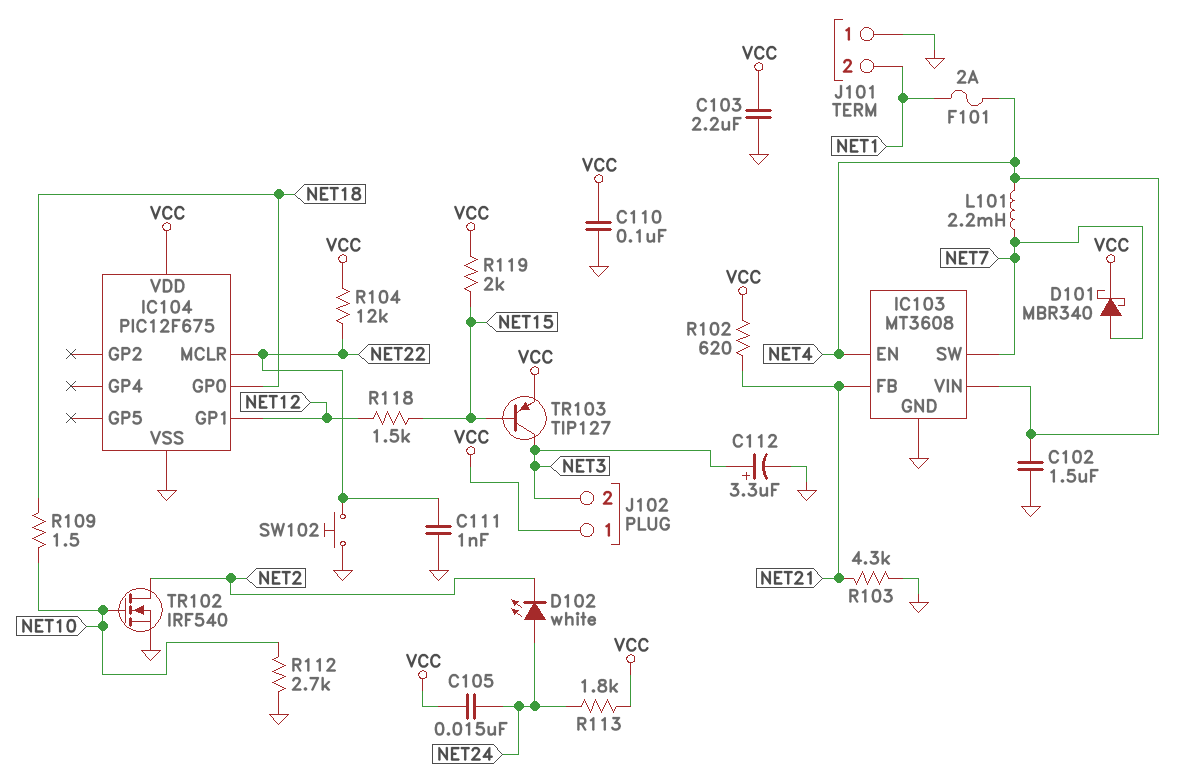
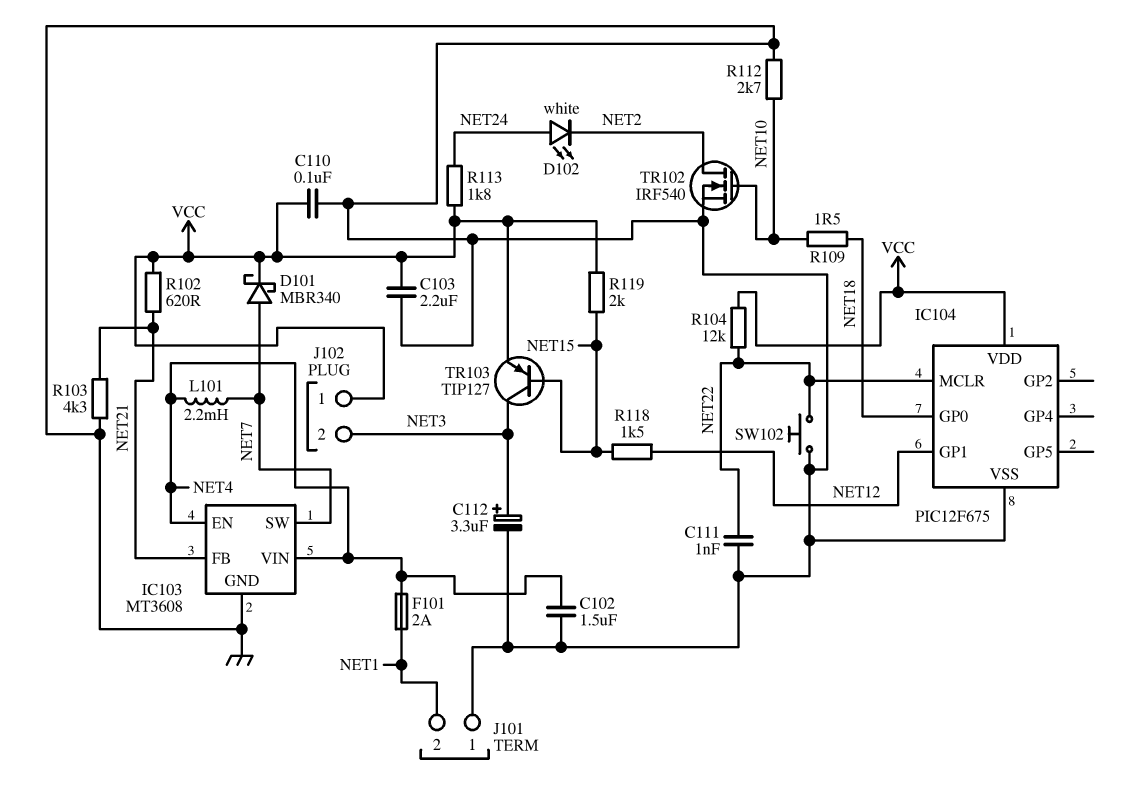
C105: 15nF (NET24, VCC) -> none

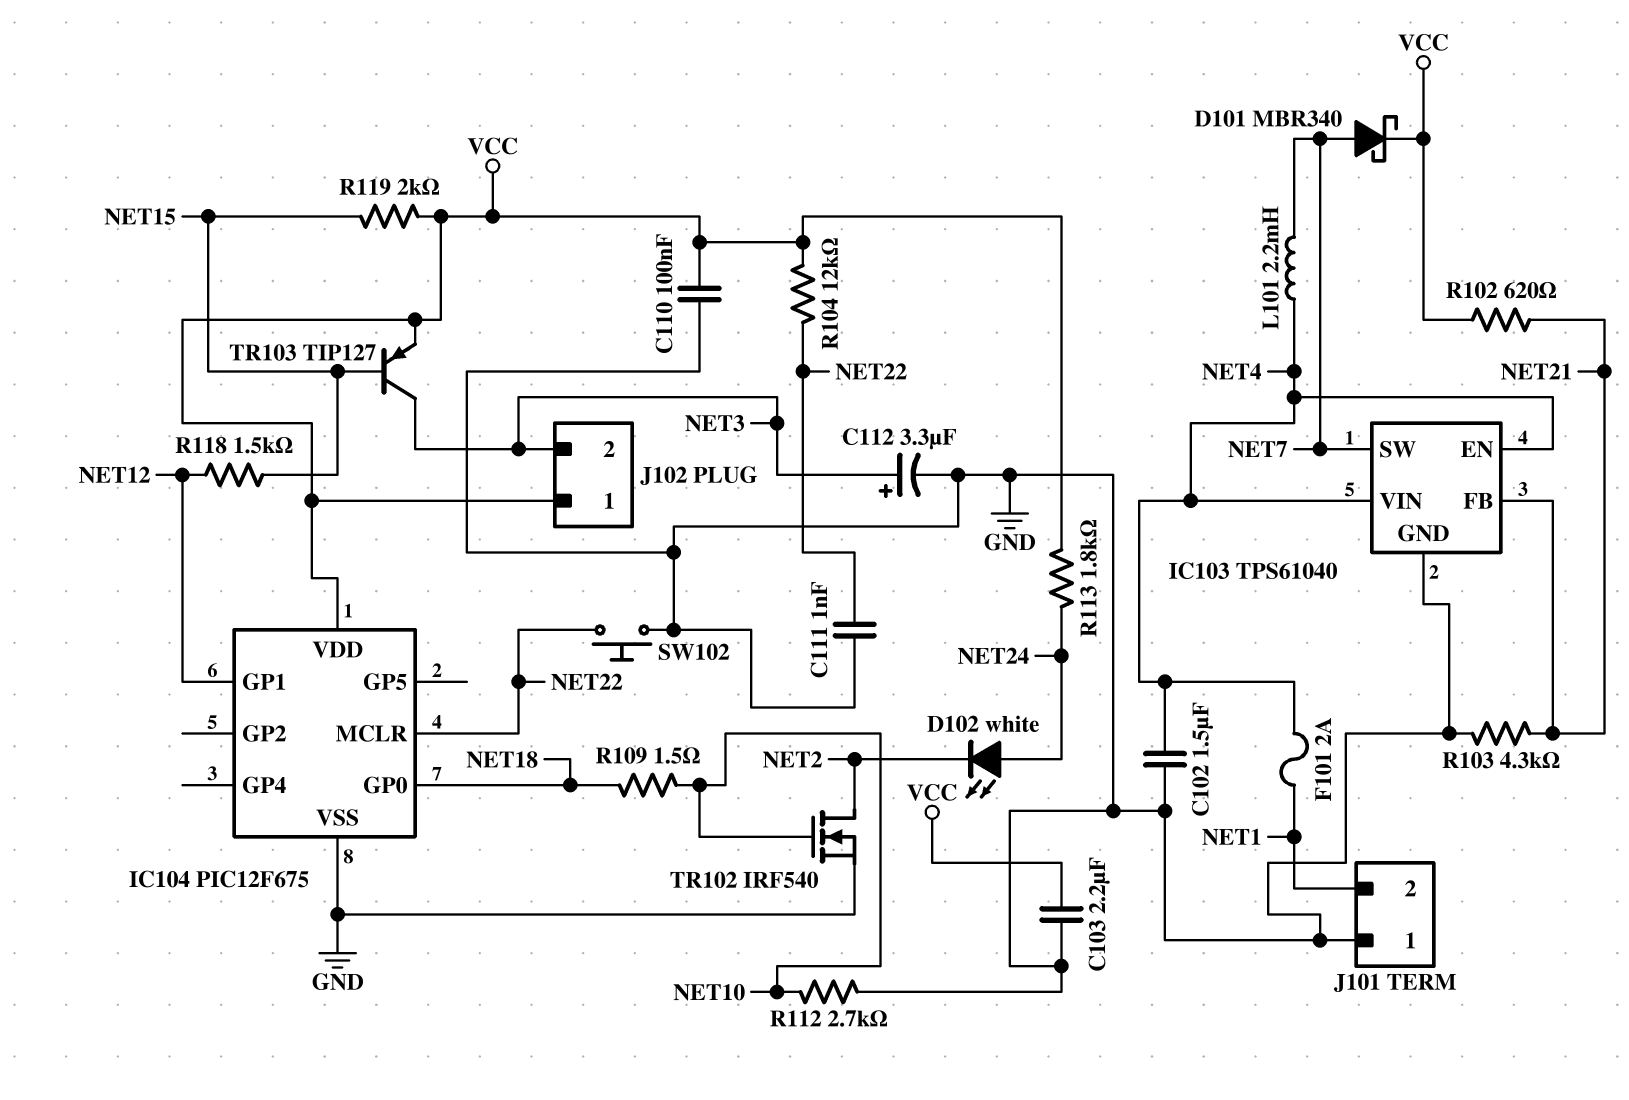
IC103: MT3608 -> TPS61040

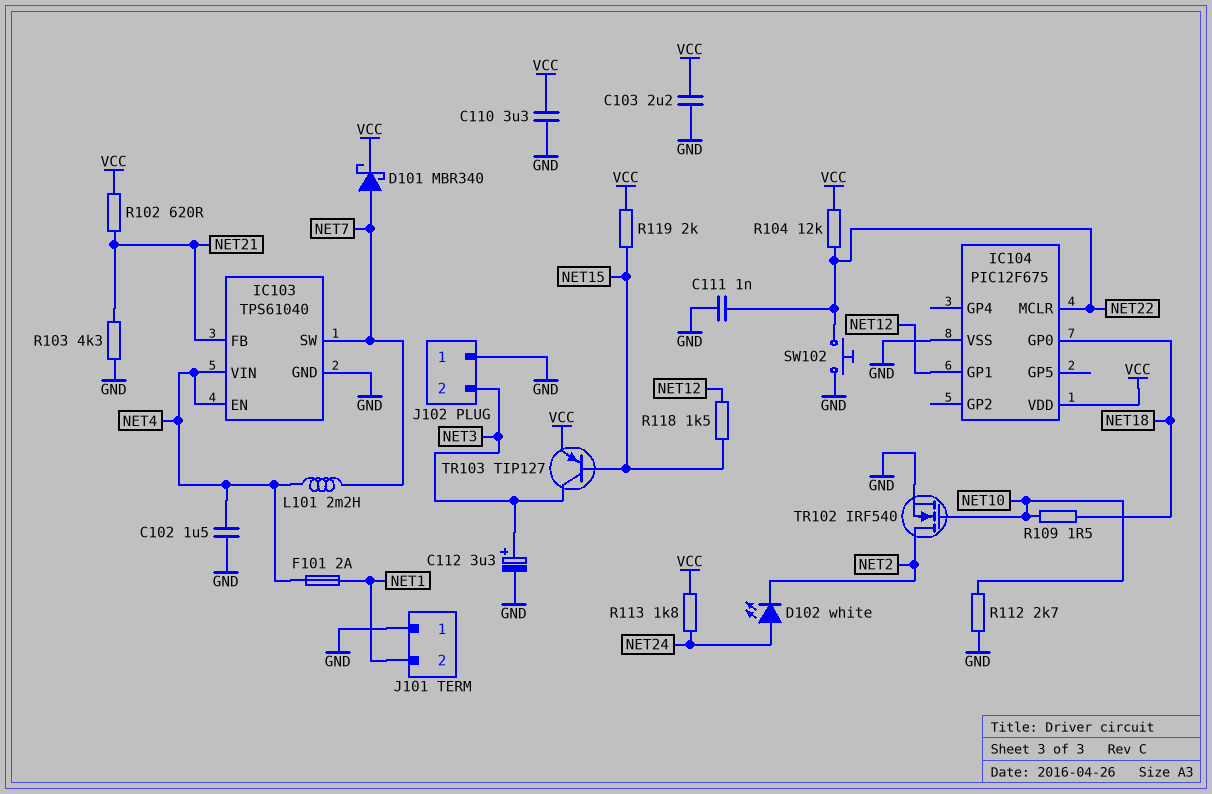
C110: 100nF (GND, VCC) -> 3.3uF (GND, VCC)
J102 pin 1: VCC -> GND

